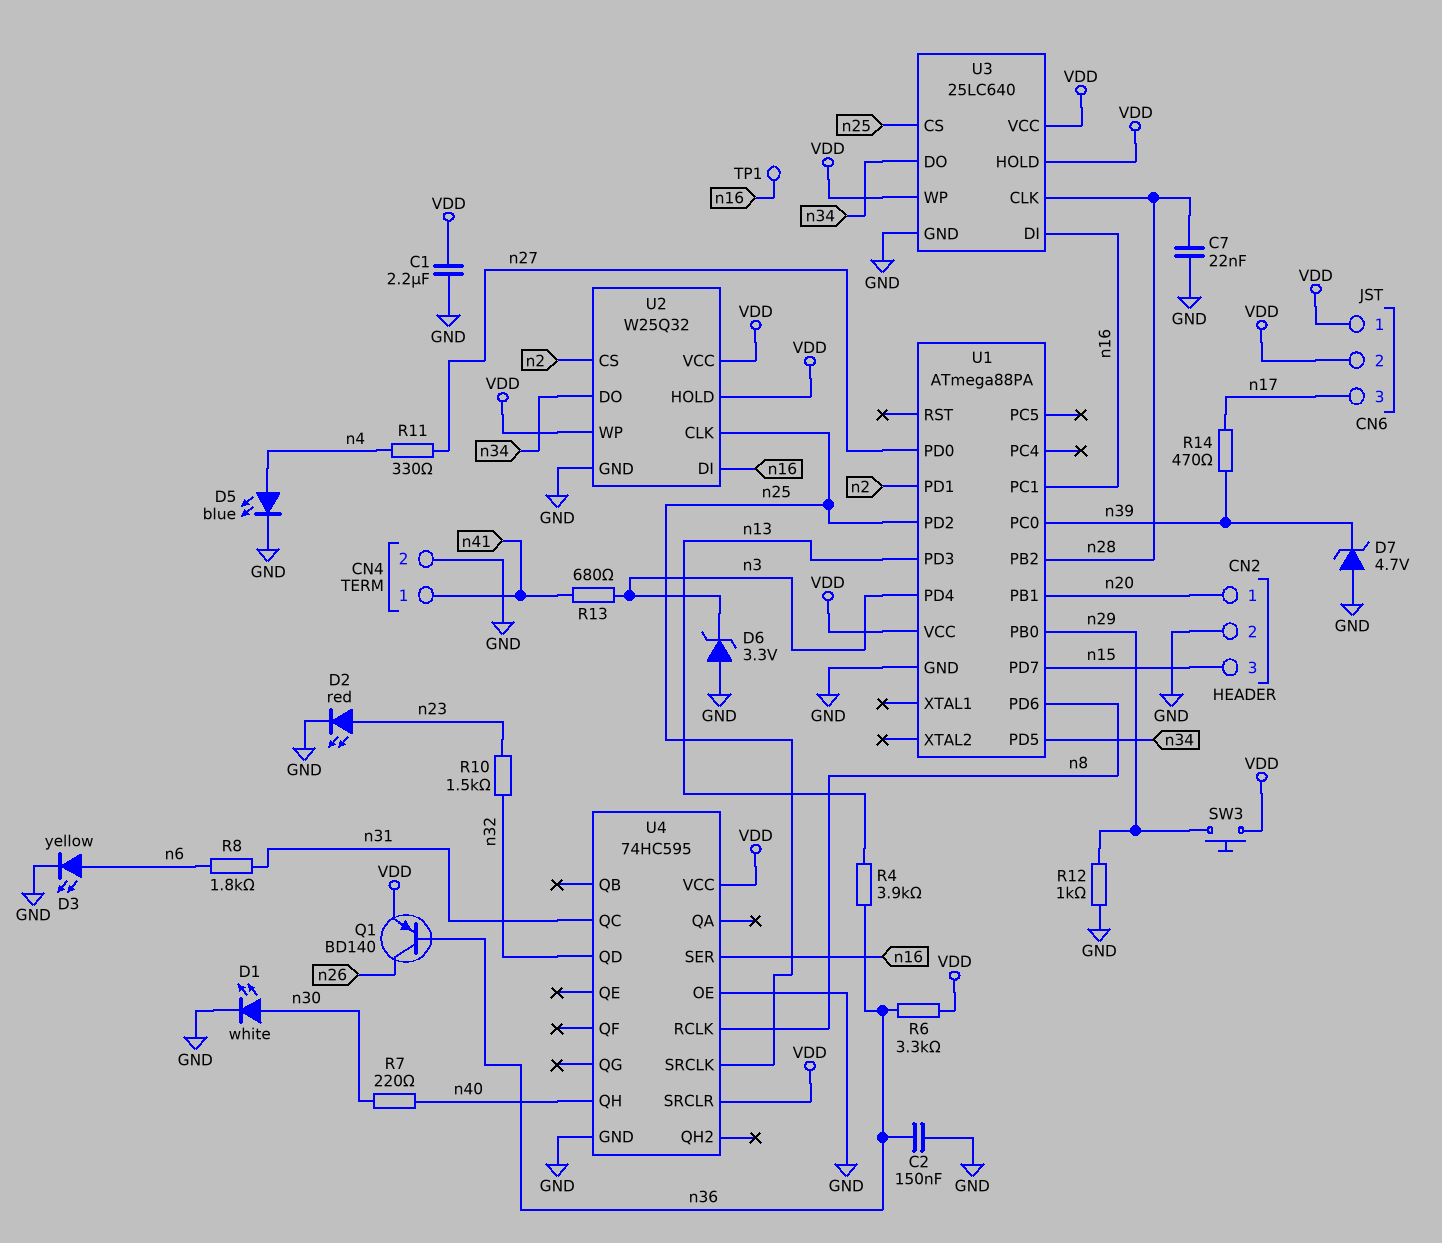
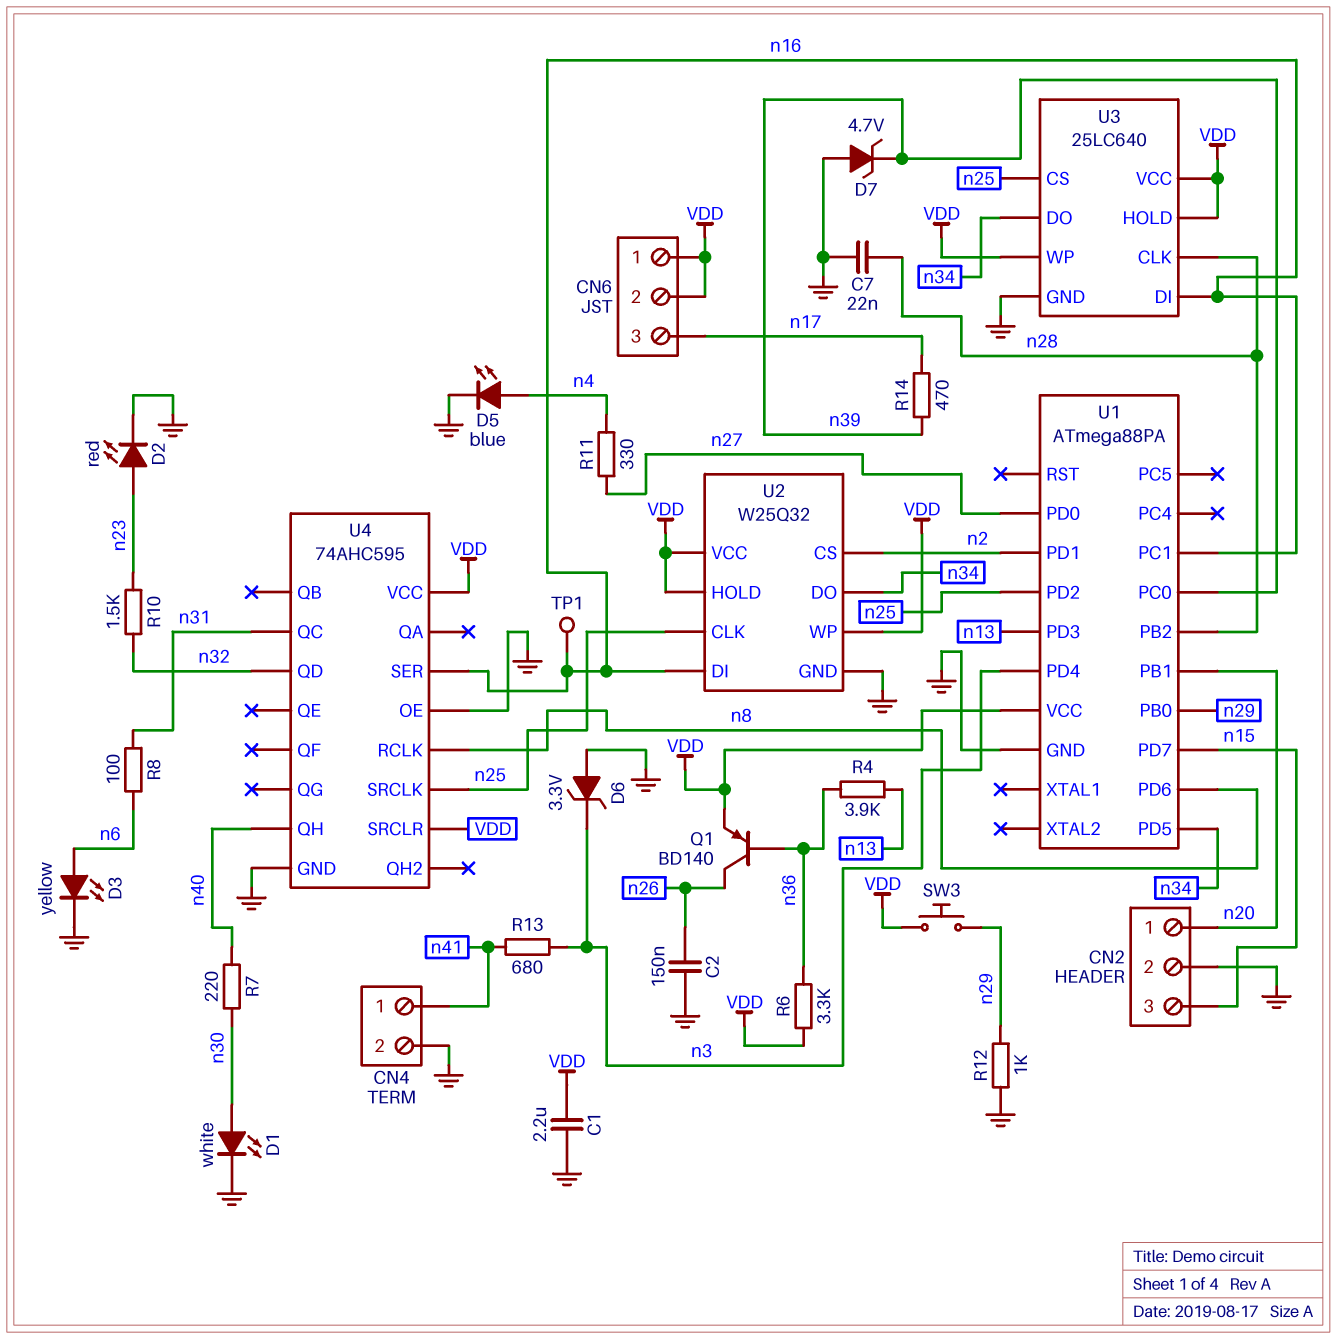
C2: 150nF (GND, n36) -> 150nF (GND, n26)
R8: 1.8k (n6, n31) -> 100 (n6, n31)
U4: 74HC595 -> 74AHC595

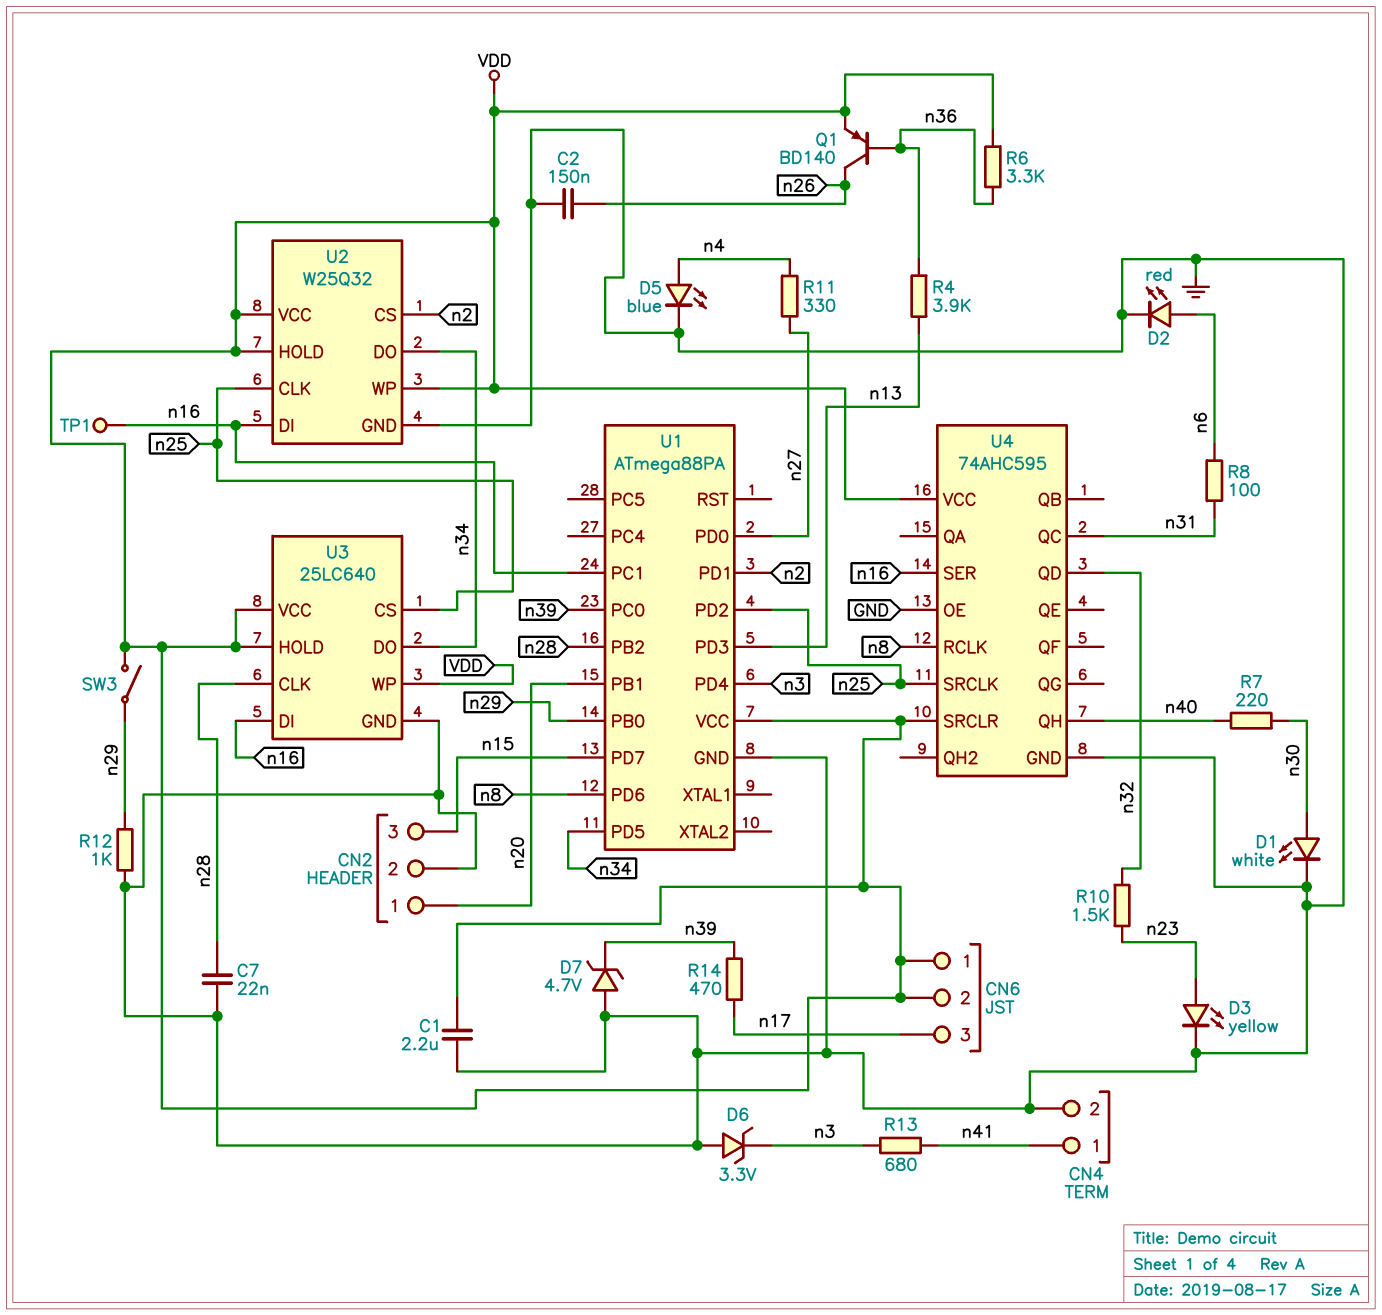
D2: LED red (A n23, K GND) -> LED red (A n6, K GND)
D3: LED yellow (A n6, K GND) -> LED yellow (A n23, K GND)
SW3: button (VDD, n29) -> switch (VDD, n29)

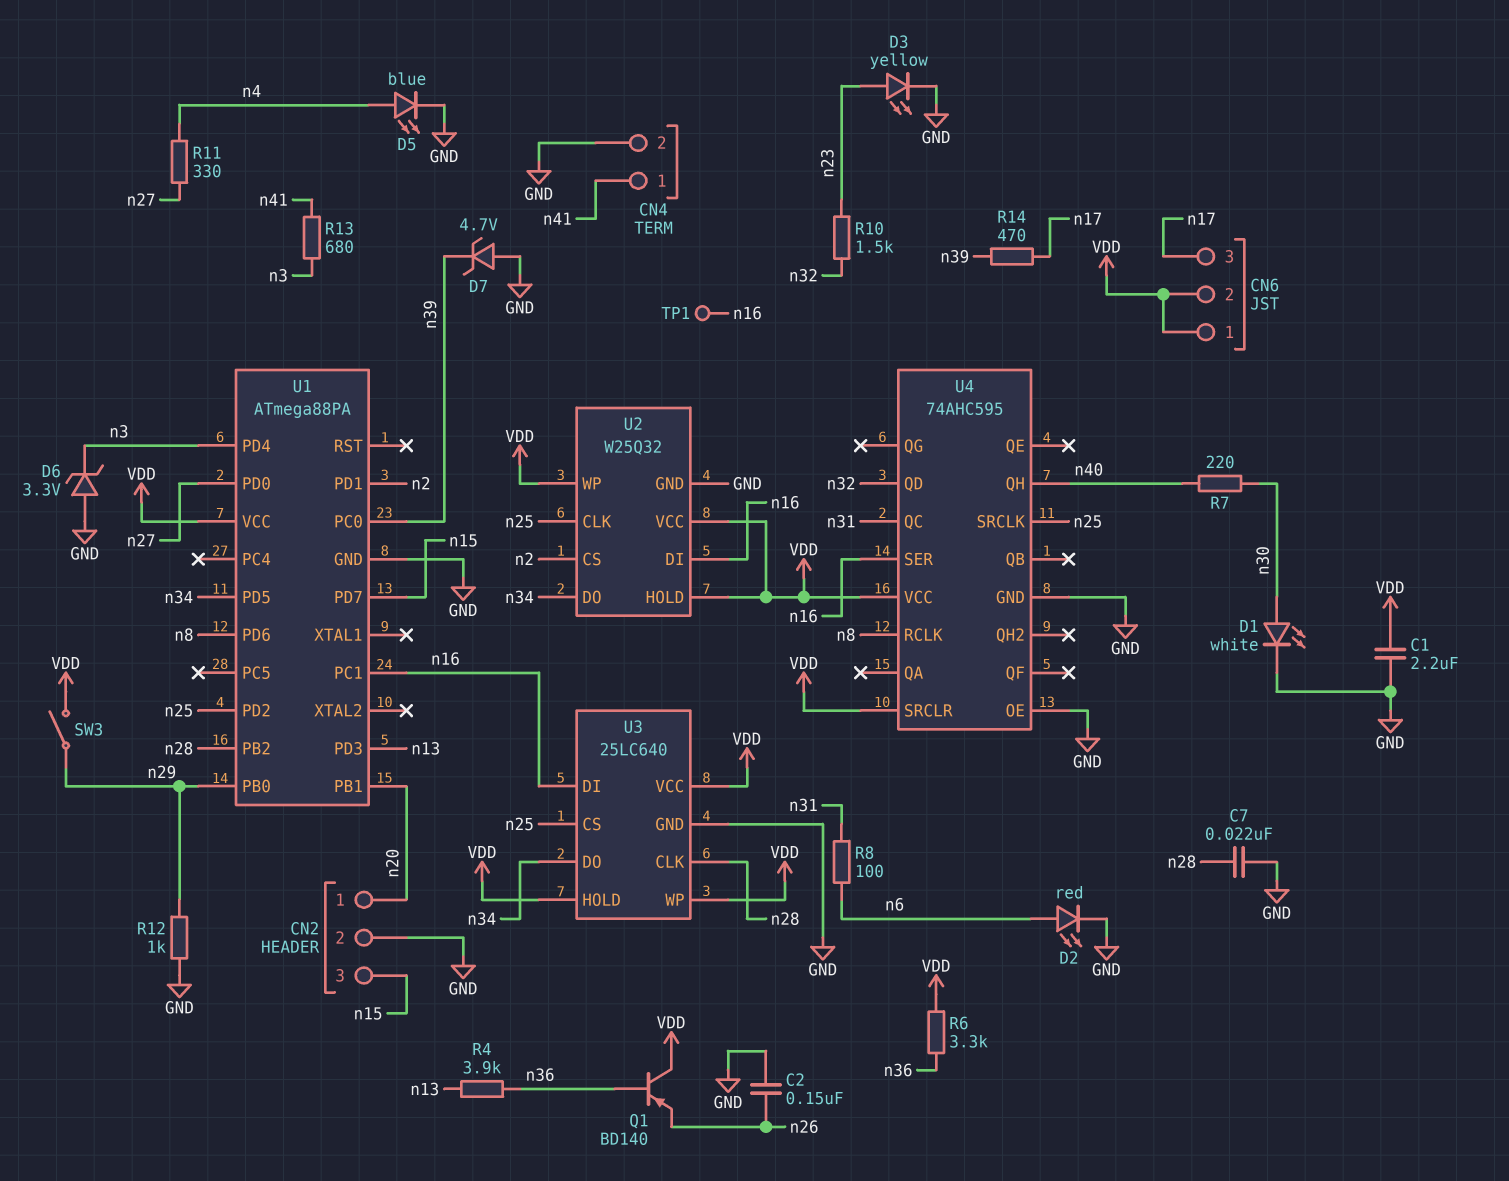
Q1: PNP BD140 (B n36, C n26, E VDD) -> PNP BD140 (B n36, C VDD, E n26)

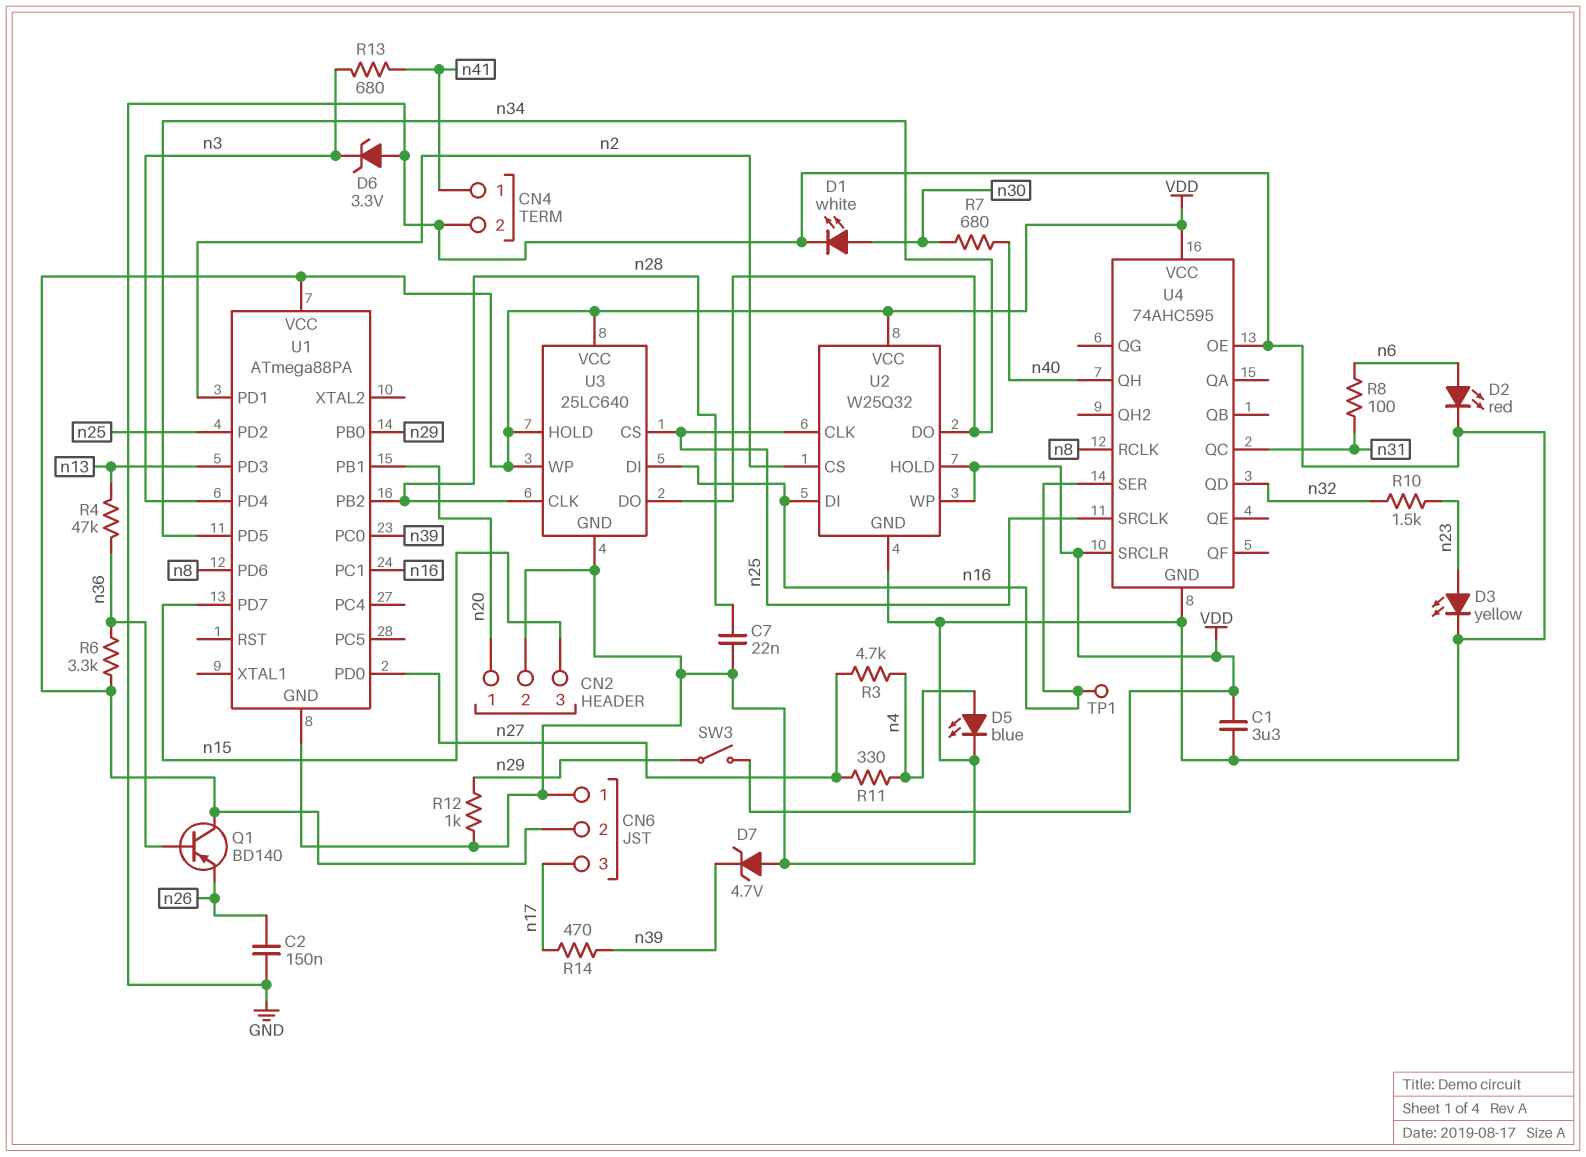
C1: 2.2uF (GND, VDD) -> 3.3uF (GND, VDD)
CN6 pin 1: VDD -> GND
R3: none -> 4.7k (n4, n27)
R4: 3.9k (n13, n36) -> 47k (n13, n36)
R7: 220 (n30, n40) -> 680 (n30, n40)

